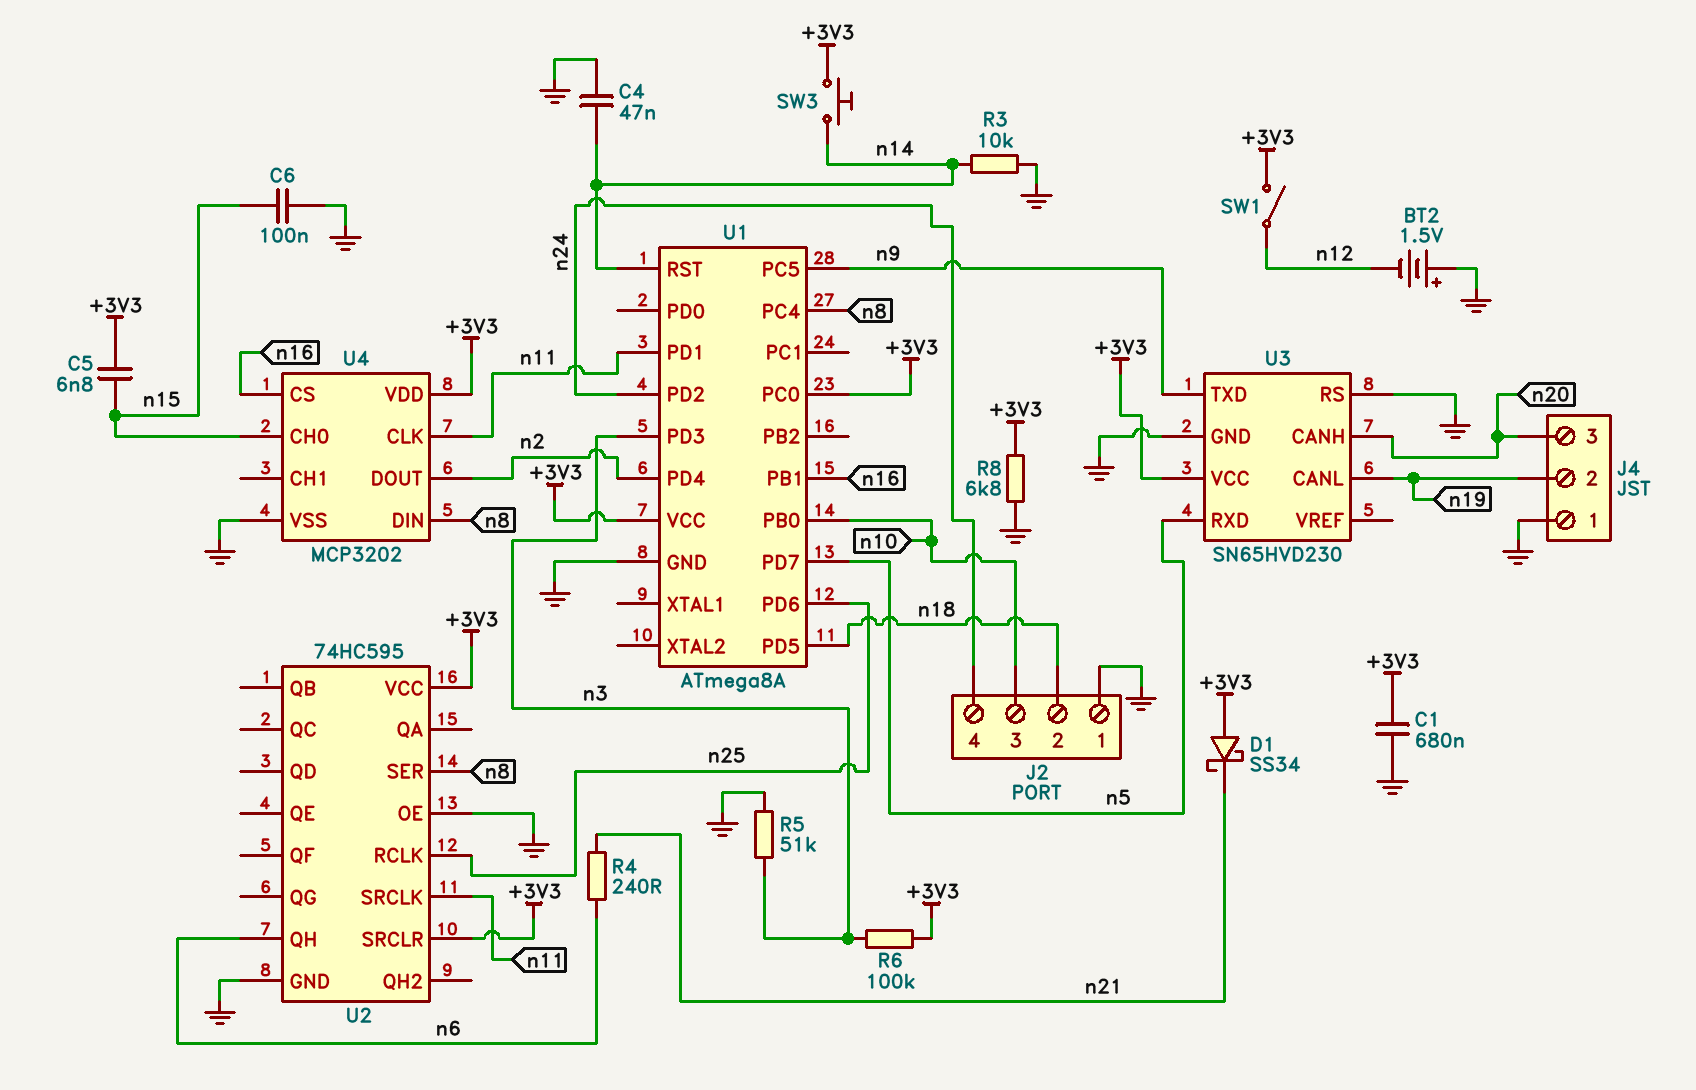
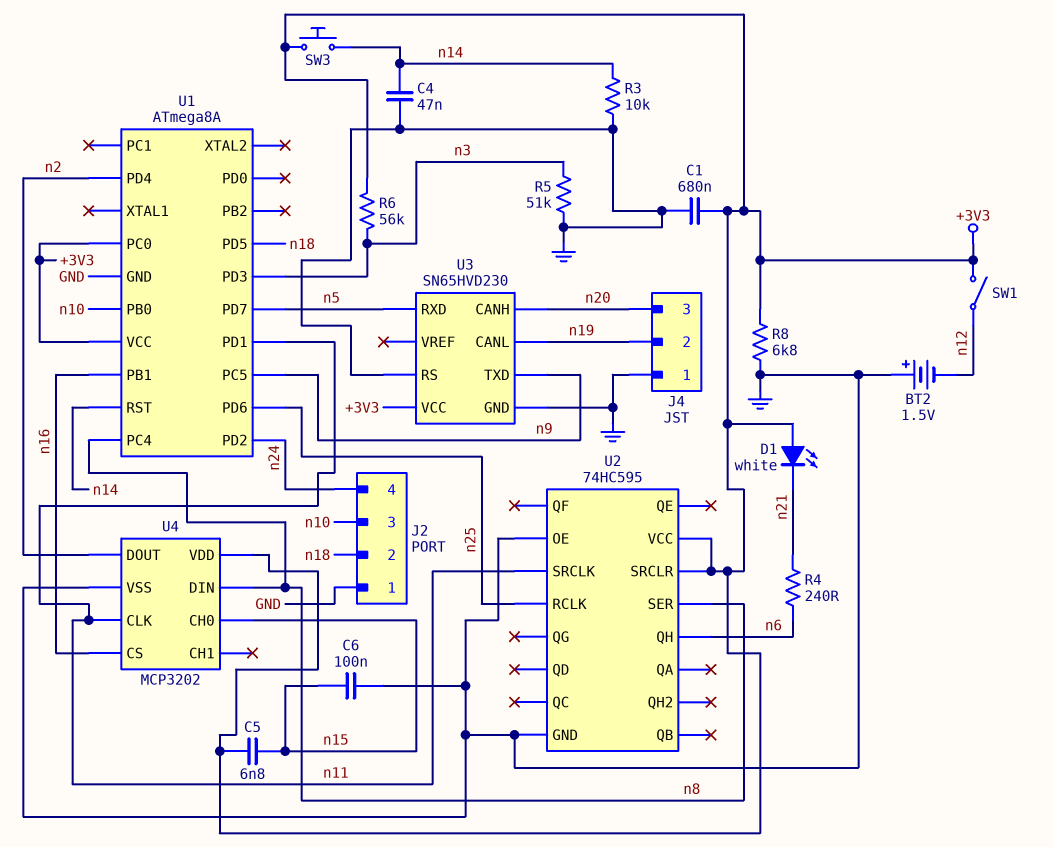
D1: schottky SS34 (A +3V3, K n21) -> LED white (A +3V3, K n21)
R6: 100k (+3V3, n3) -> 56k (+3V3, n3)

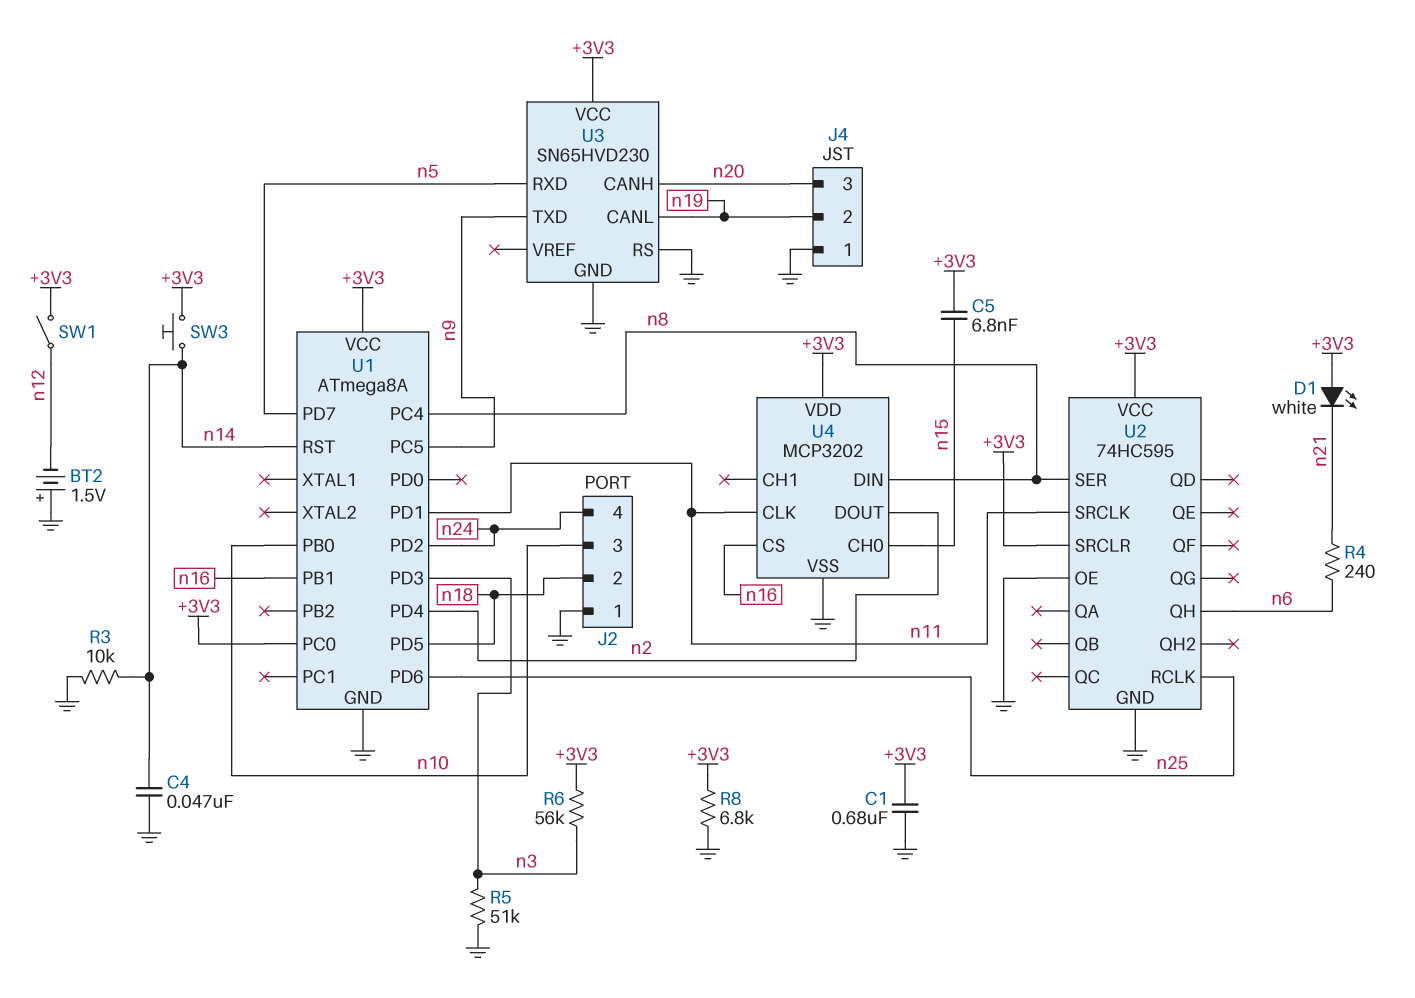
C6: 100nF (GND, n15) -> none

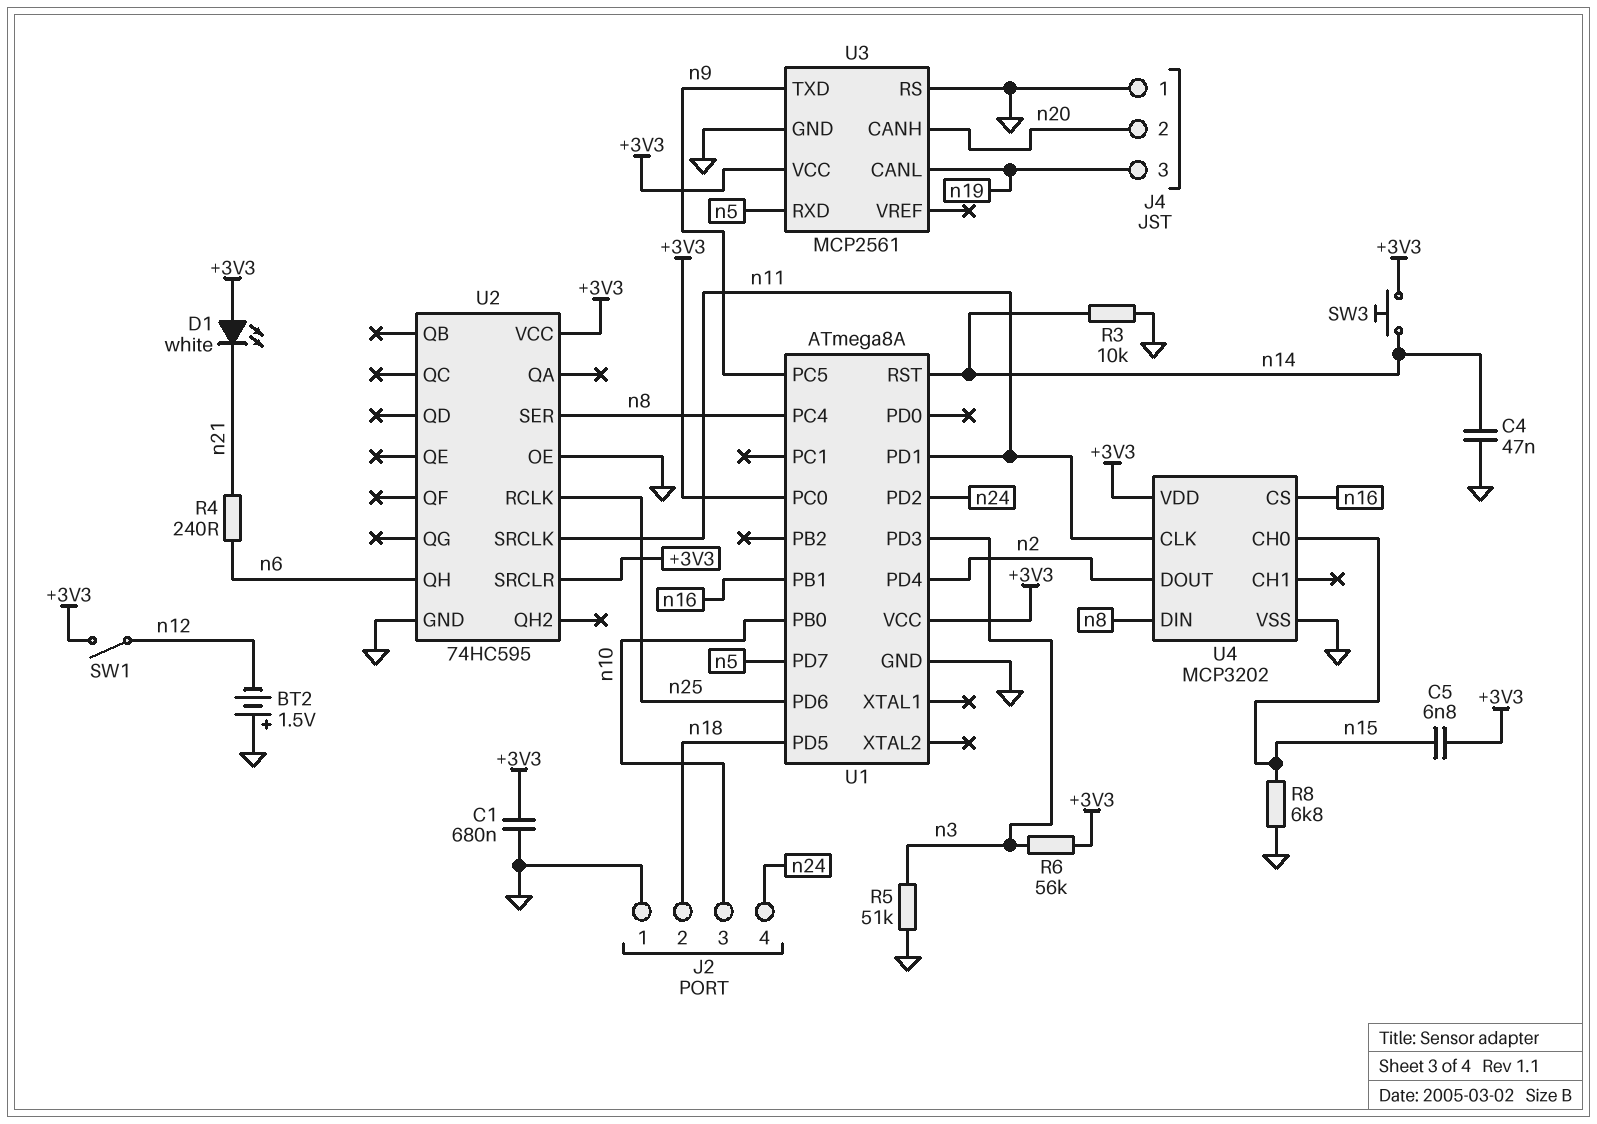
J4 pin 2: n19 -> n20
J4 pin 3: n20 -> n19
R8: 6.8k (+3V3, GND) -> 6.8k (GND, n15)
U3: SN65HVD230 -> MCP2561

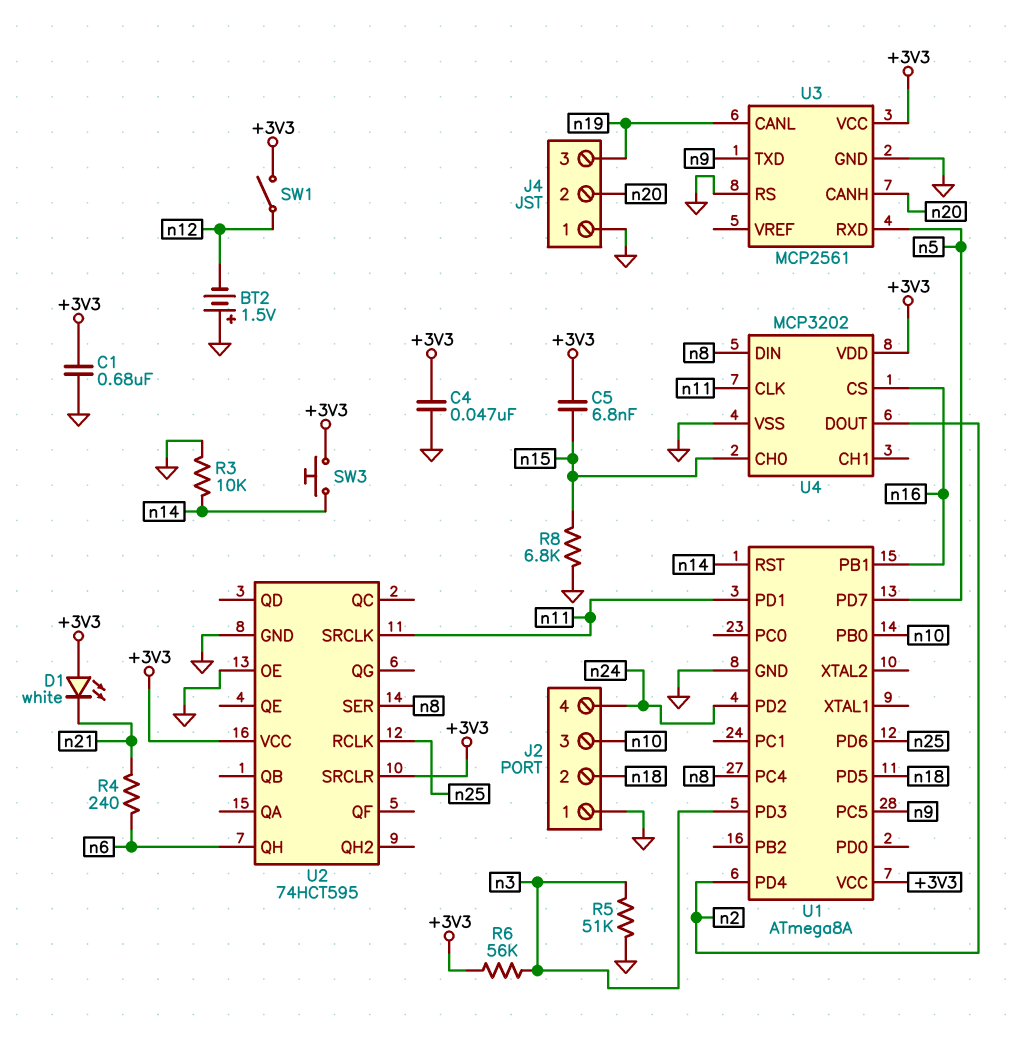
C4: 47nF (GND, n14) -> 47nF (+3V3, GND)
U1 pin PC0: +3V3 -> none
U2: 74HC595 -> 74HCT595

